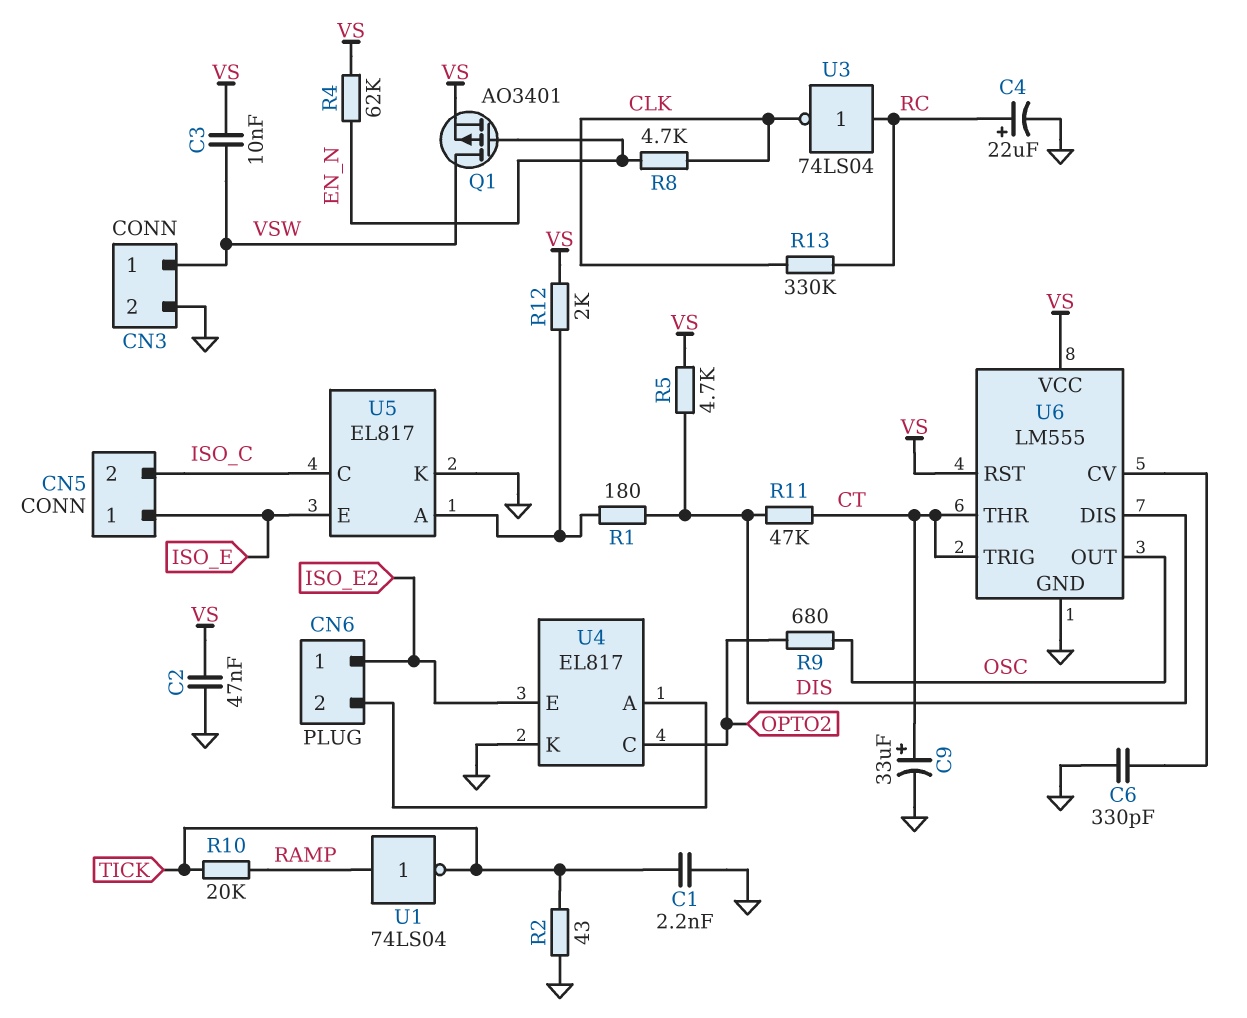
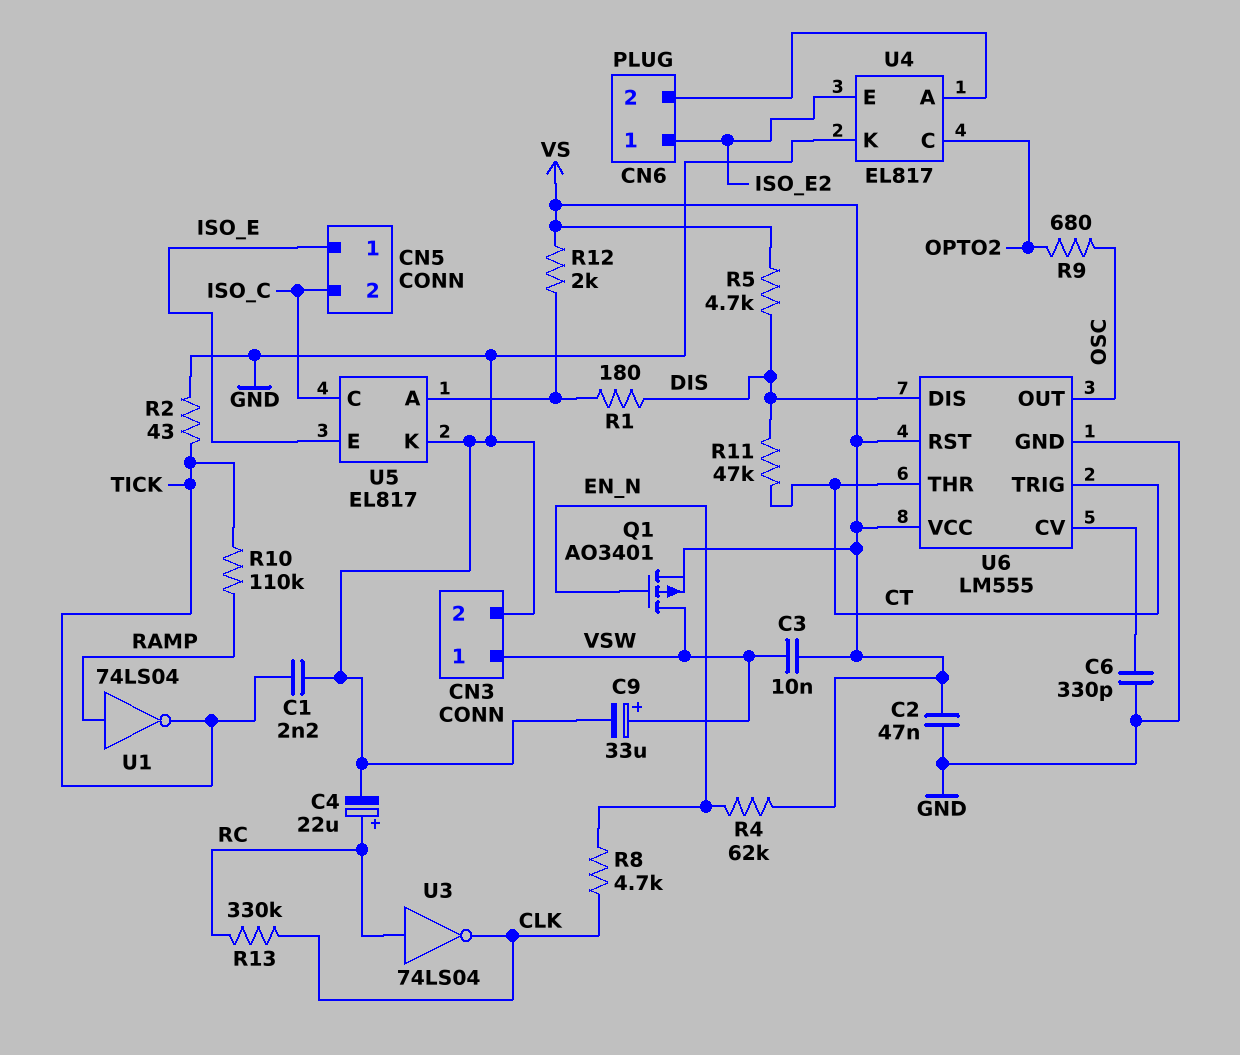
C9: 33uF (plus CT, minus GND) -> 33uF (plus VSW, minus GND)
R10: 20k (RAMP, TICK) -> 110k (RAMP, TICK)

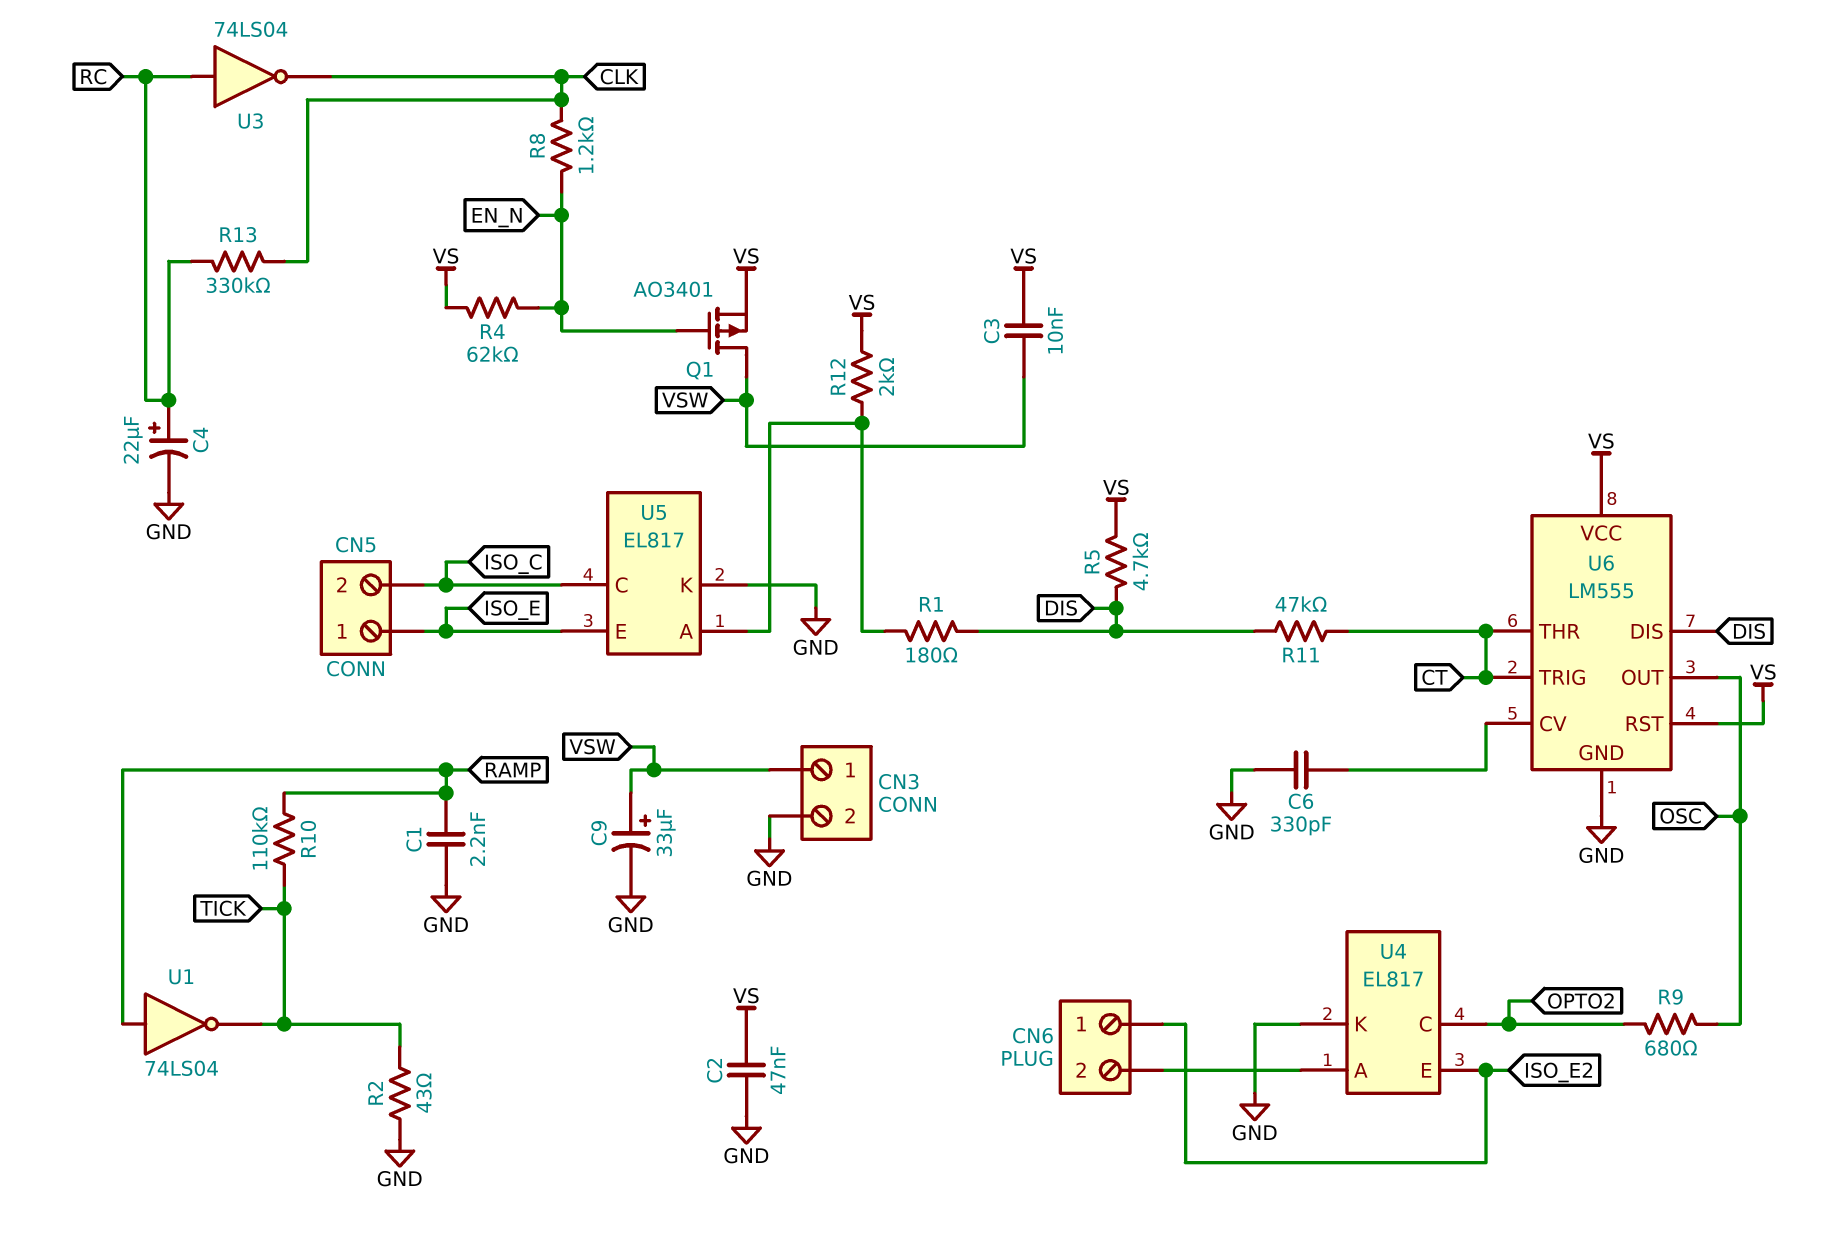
C1: 2.2nF (GND, TICK) -> 2.2nF (GND, RAMP)
R8: 4.7k (CLK, EN_N) -> 1.2k (CLK, EN_N)

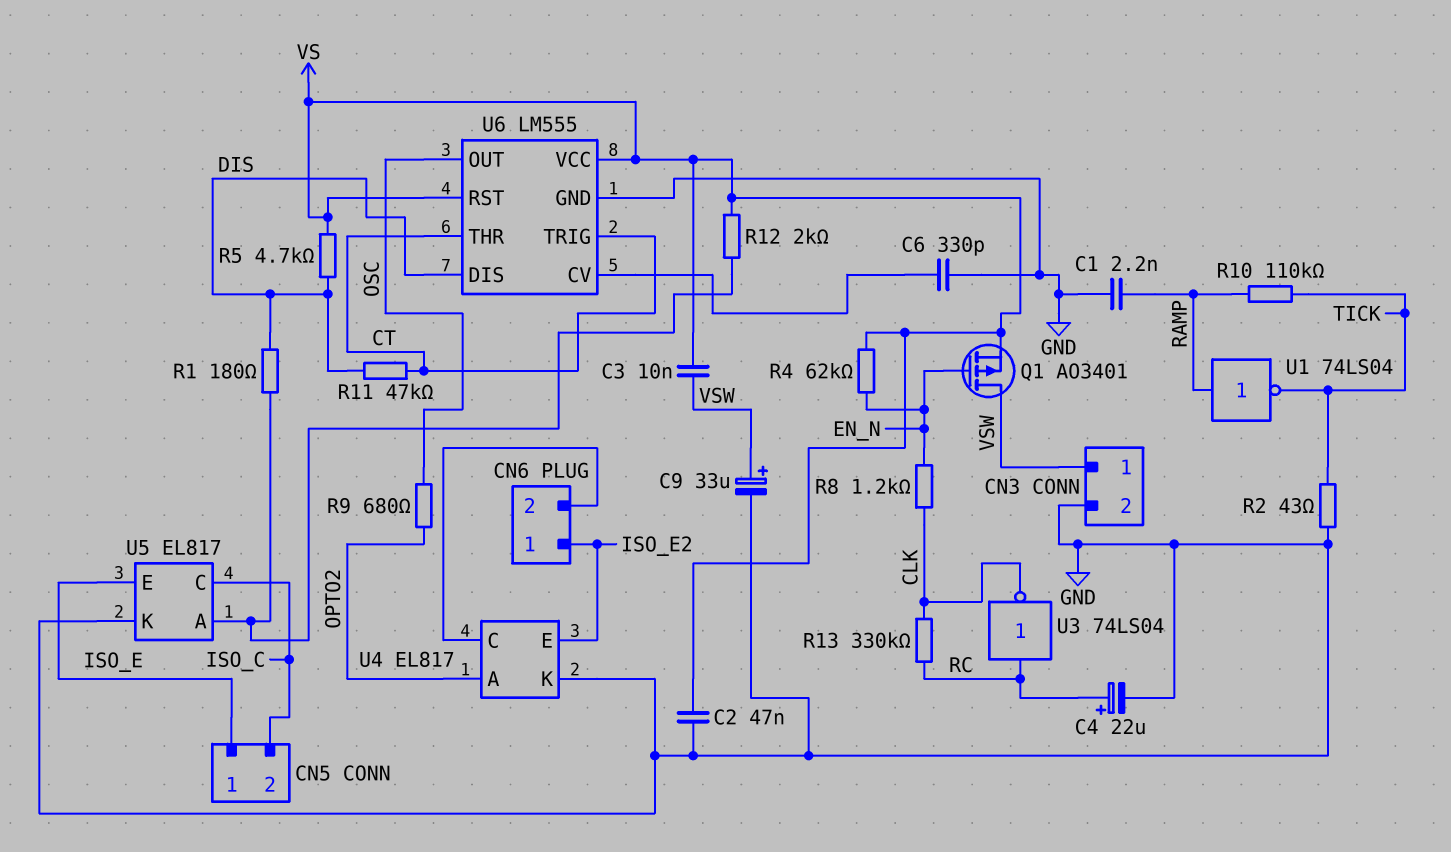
U4 pin A: CN6/2 -> OPTO2
U4 pin C: OPTO2 -> CN6/2

